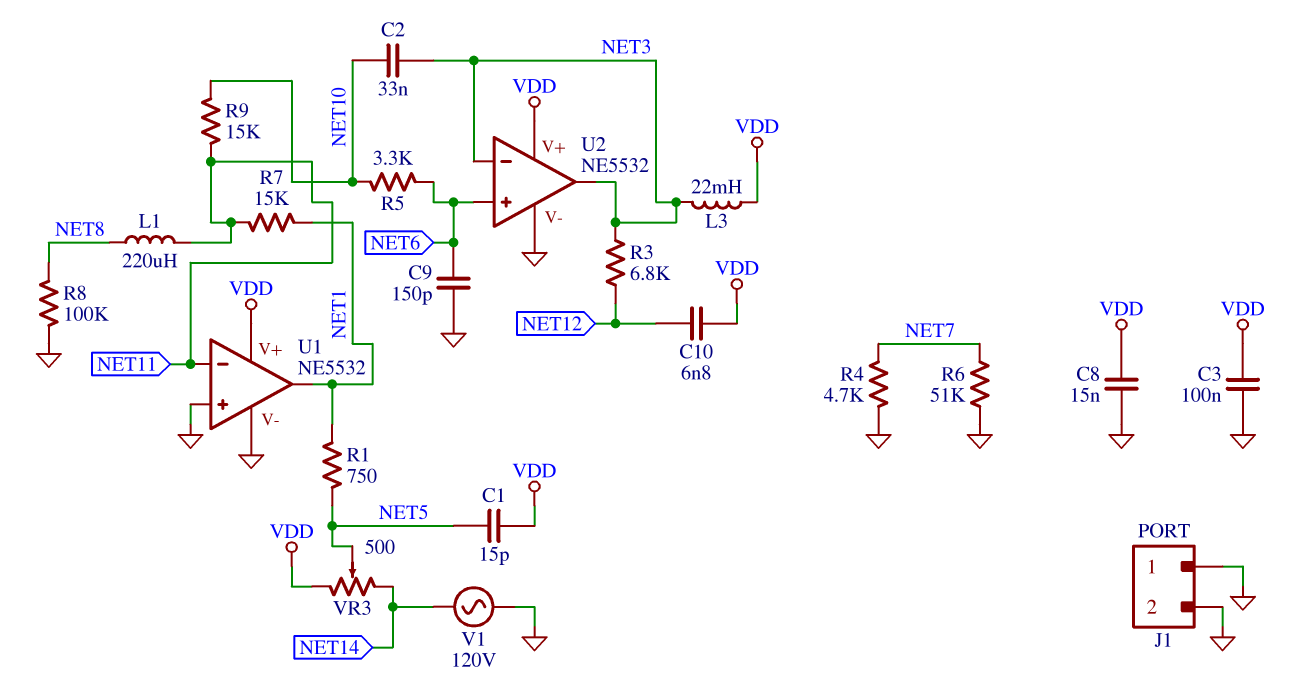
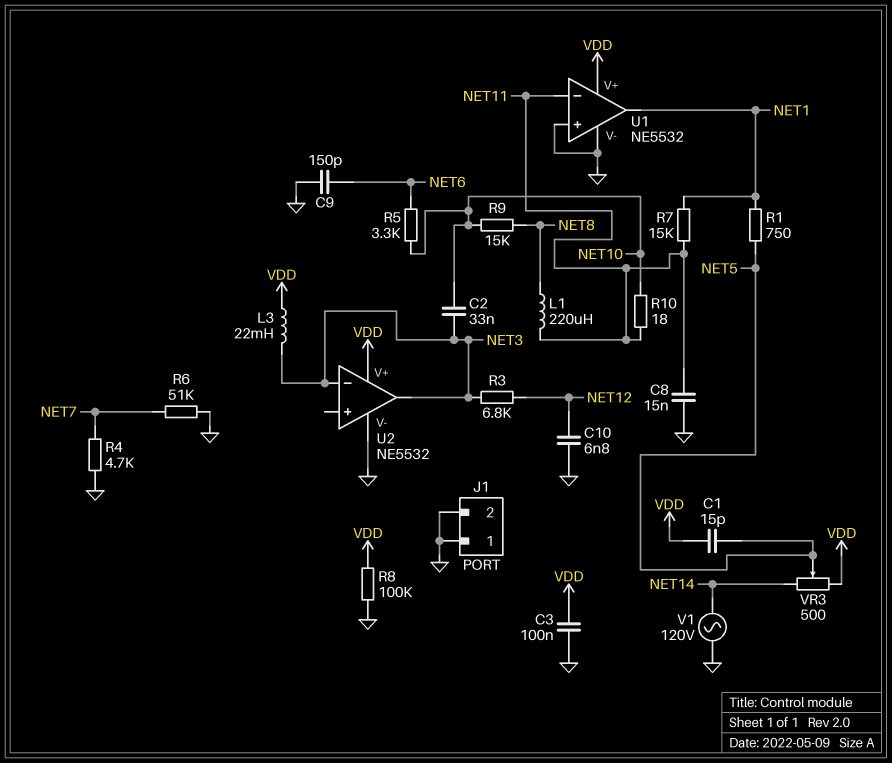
C8: 15nF (GND, VDD) -> 15nF (GND, NET11)
C10: 6.8nF (NET12, VDD) -> 6.8nF (GND, NET12)
R8: 100k (GND, NET8) -> 100k (GND, VDD)
R9: 15k (NET10, NET11) -> 15k (NET8, NET10)
R10: none -> 18 (NET10, NET11)
U2 pin in+: NET6 -> none

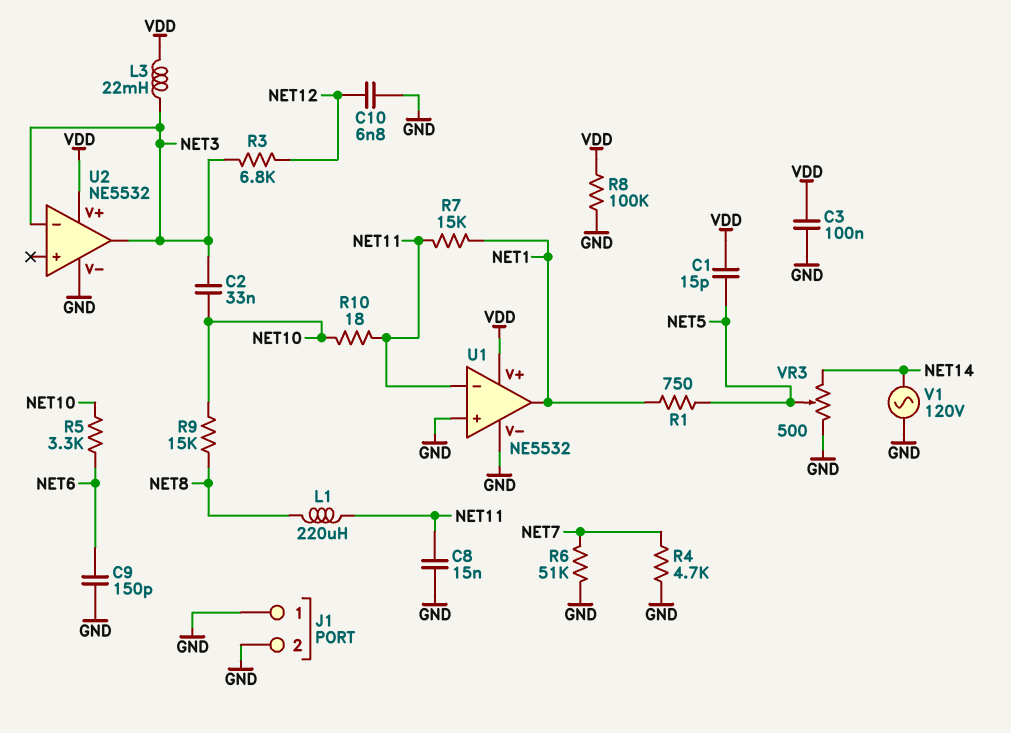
VR3: 500 (NET14, VDD, wiper NET5) -> 500 (GND, NET14, wiper NET5)

